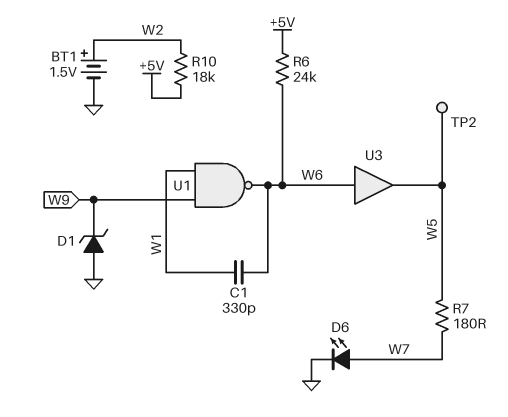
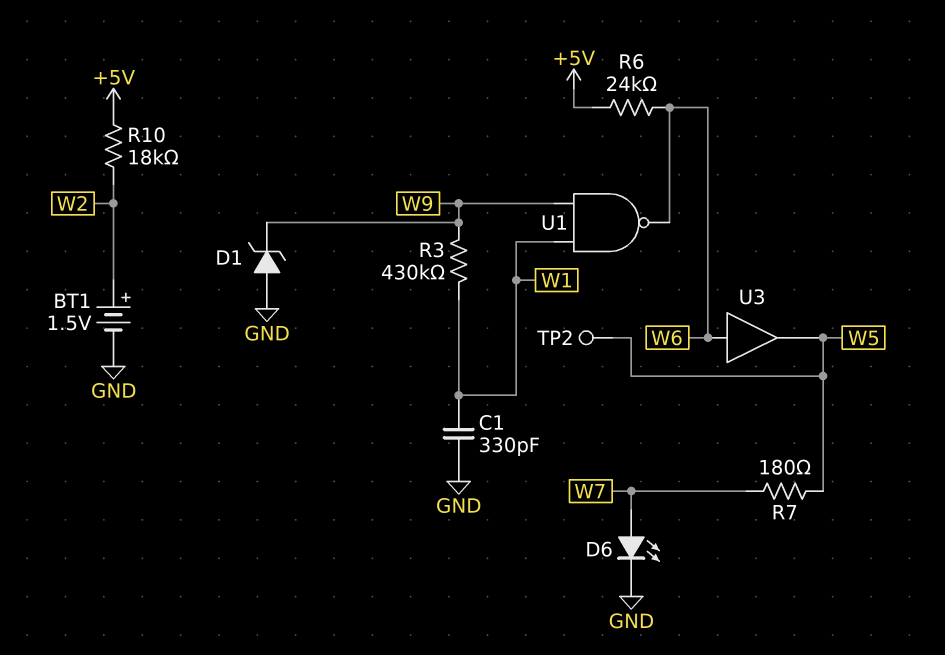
C1: 330pF (W1, W6) -> 330pF (GND, W1)
R3: none -> 430k (W1, W9)

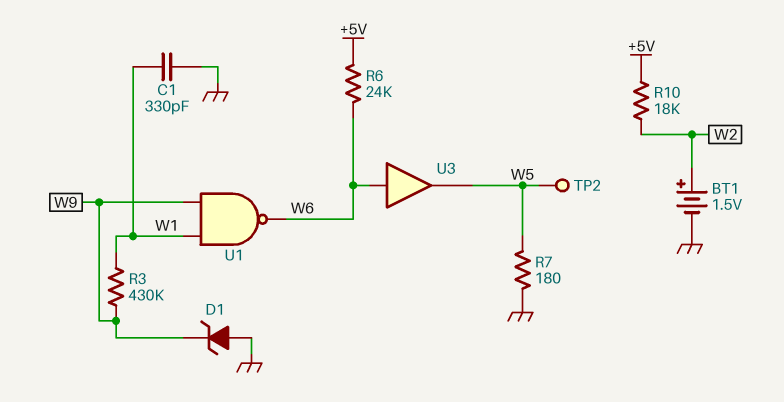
D6: LED (A W7, K GND) -> none
R7: 180 (W5, W7) -> 180 (GND, W5)

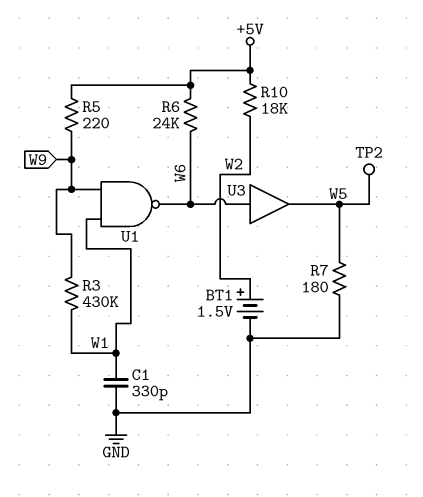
D1: zener (A GND, K W9) -> none
R5: none -> 220 (+5V, W9)

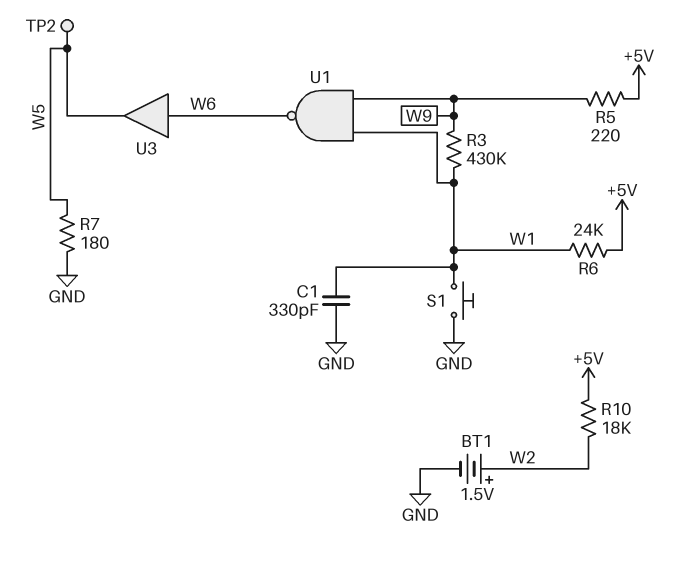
R6: 24k (+5V, W6) -> 24k (+5V, W1)
S1: none -> button (GND, W1)

